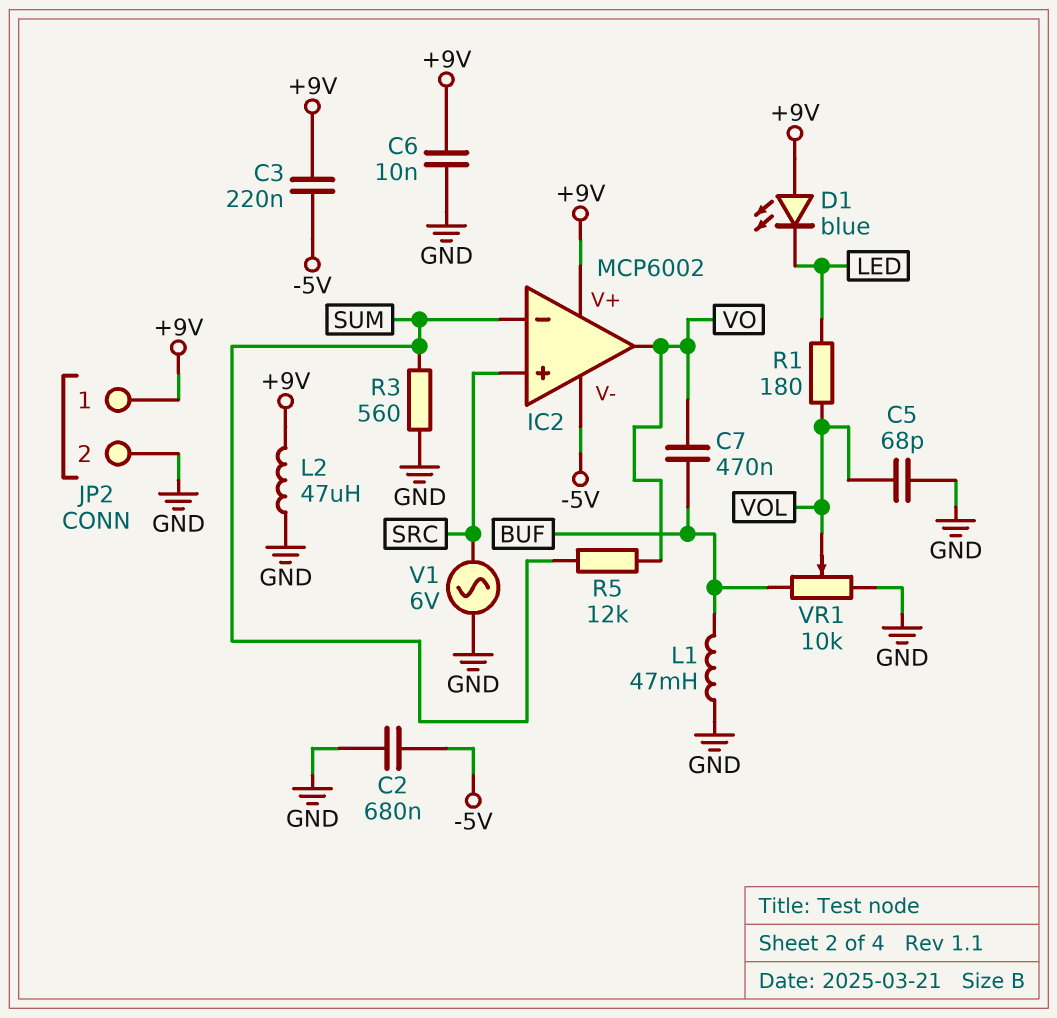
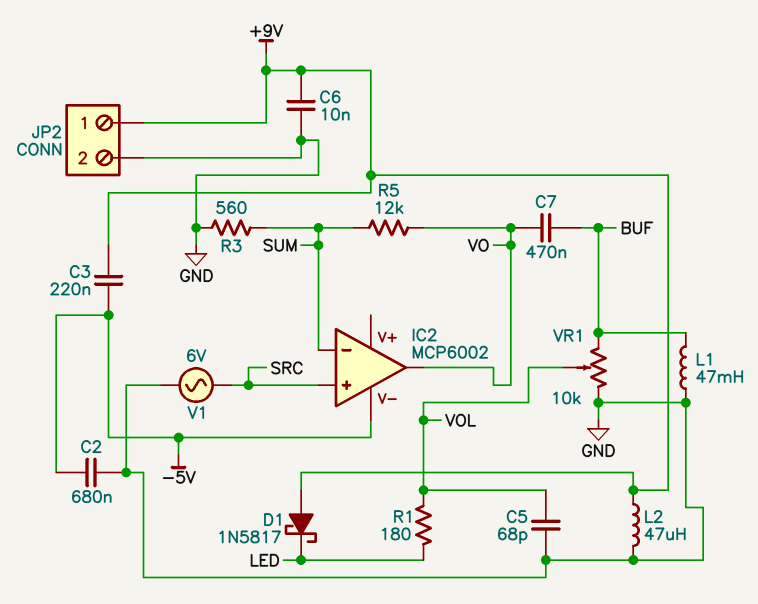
D1: LED blue (A +9V, K LED) -> schottky 1N5817 (A +9V, K LED)
IC2 pin V+: +9V -> none

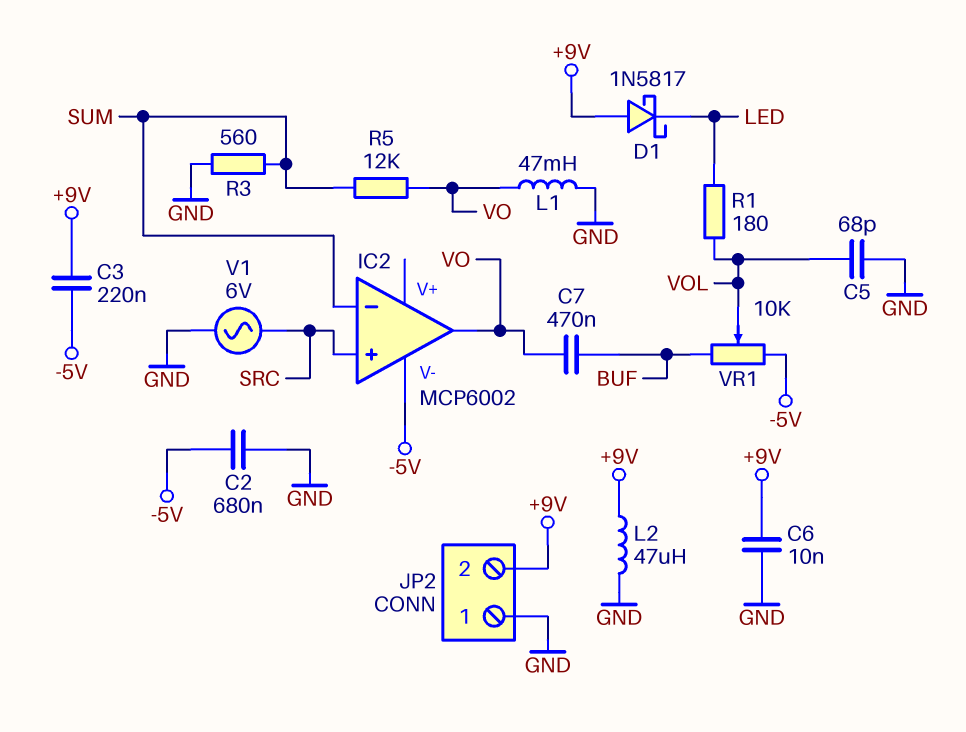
JP2 pin 1: +9V -> GND
JP2 pin 2: GND -> +9V
L1: 47mH (BUF, GND) -> 47mH (GND, VO)
VR1: 10k (BUF, GND, wiper VOL) -> 10k (-5V, BUF, wiper VOL)

